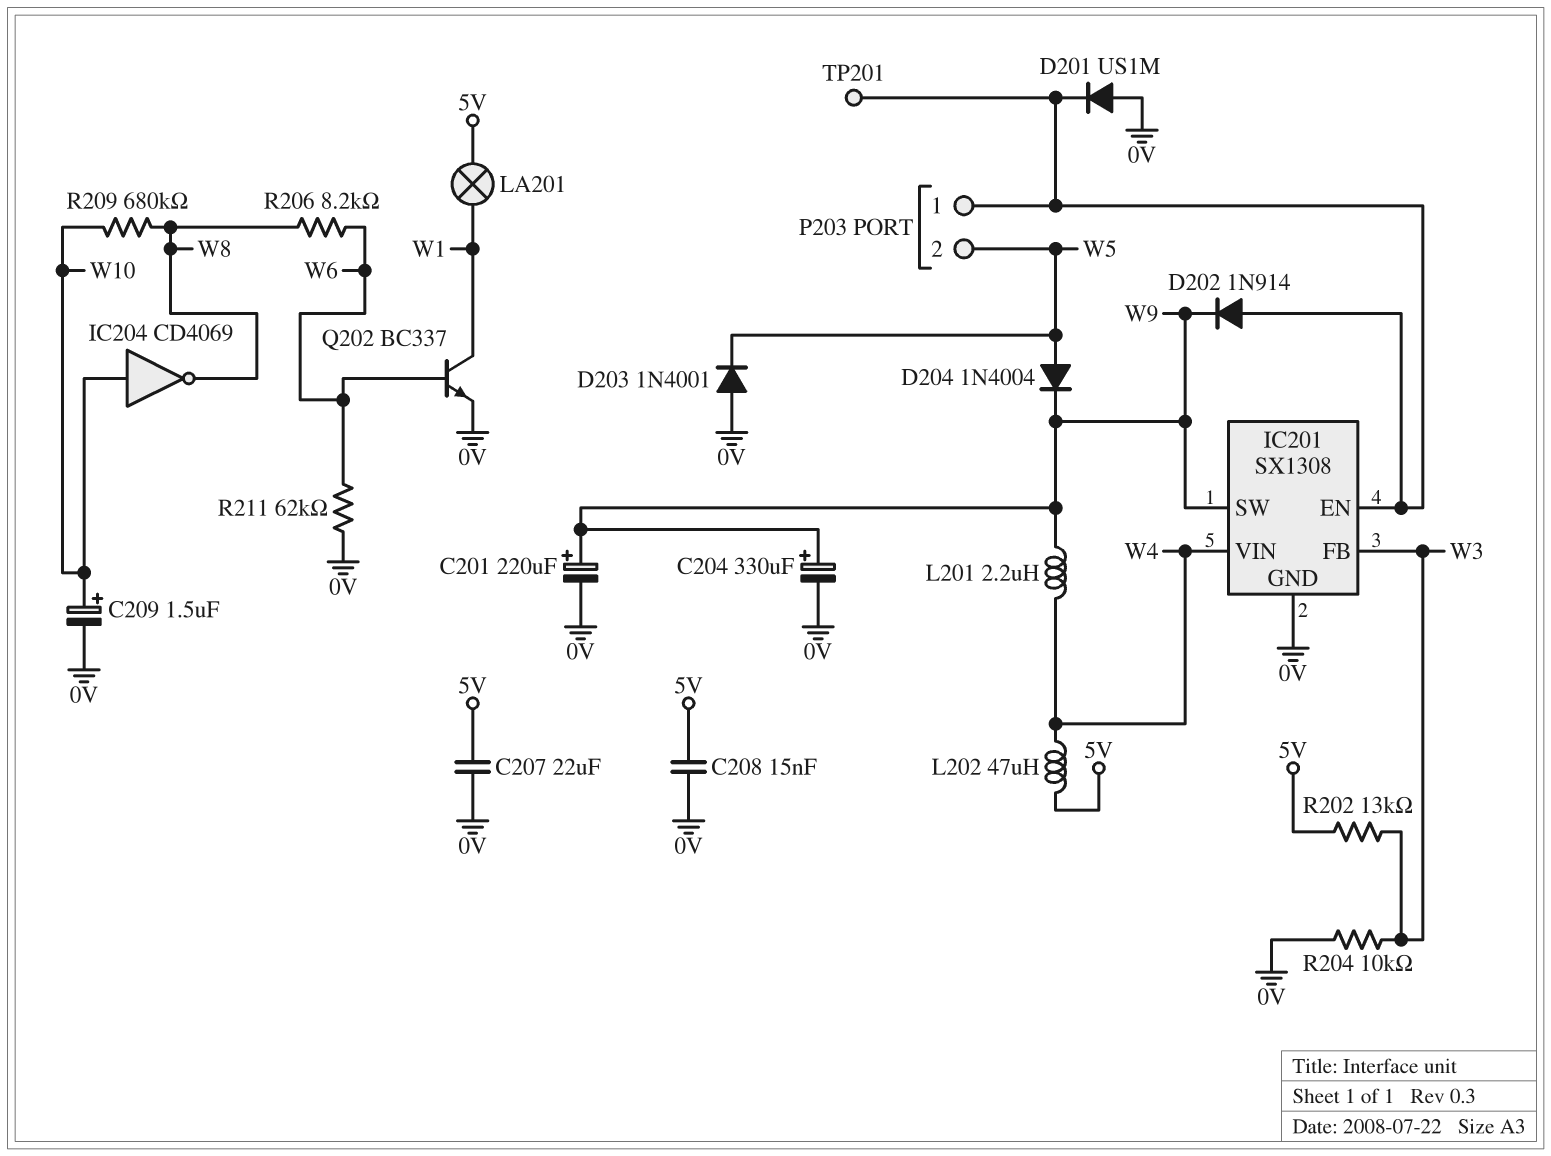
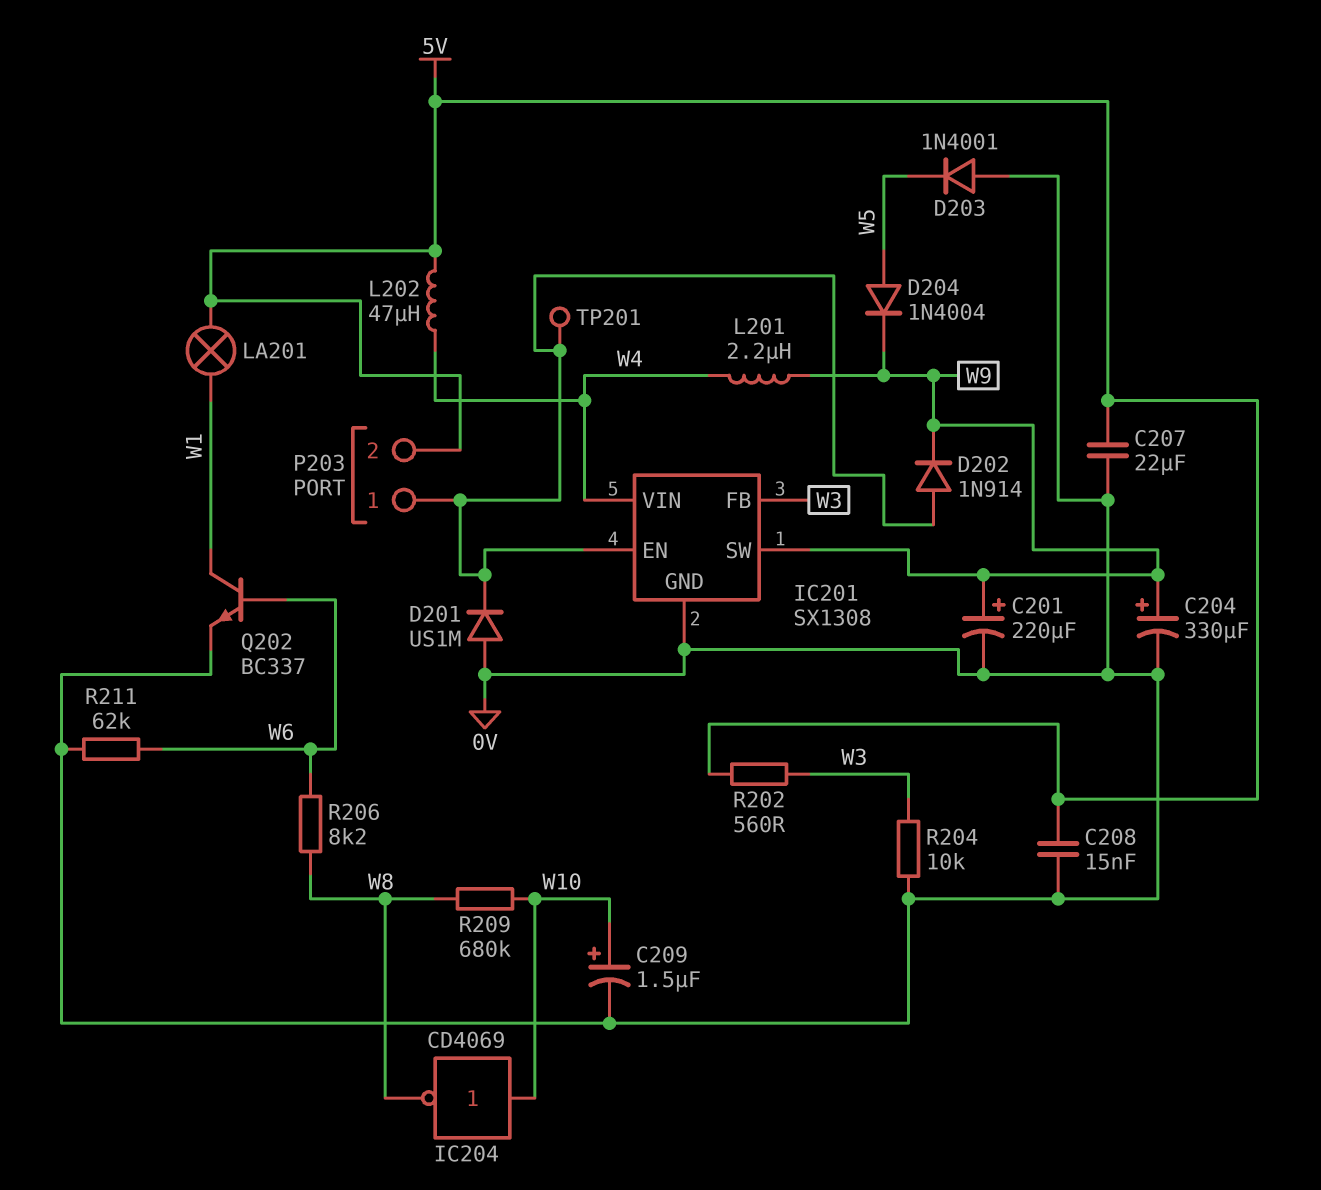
P203 pin 2: W5 -> 5V
R202: 13k (5V, W3) -> 560 (5V, W3)

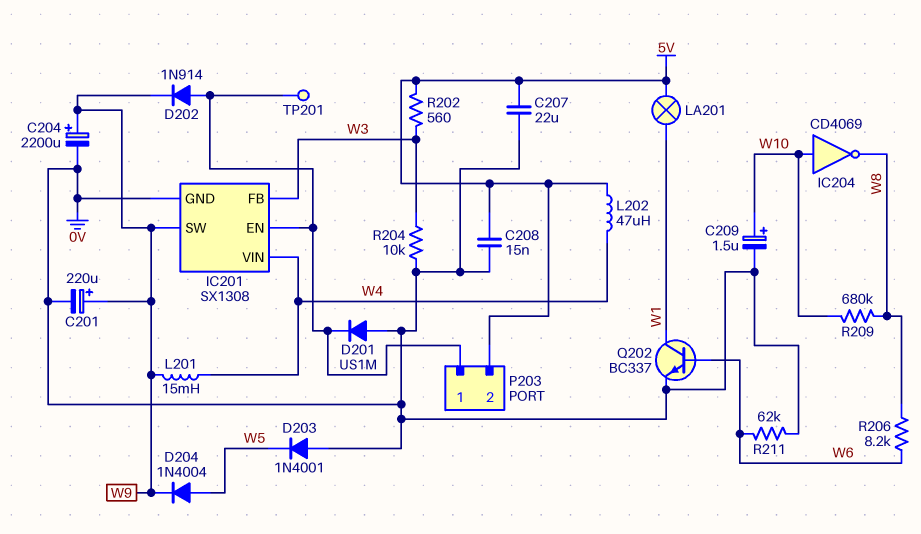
C204: 330uF (plus W9, minus 0V) -> 2200uF (plus W9, minus 0V)
L201: 2.2uH (W4, W9) -> 15mH (W4, W9)

